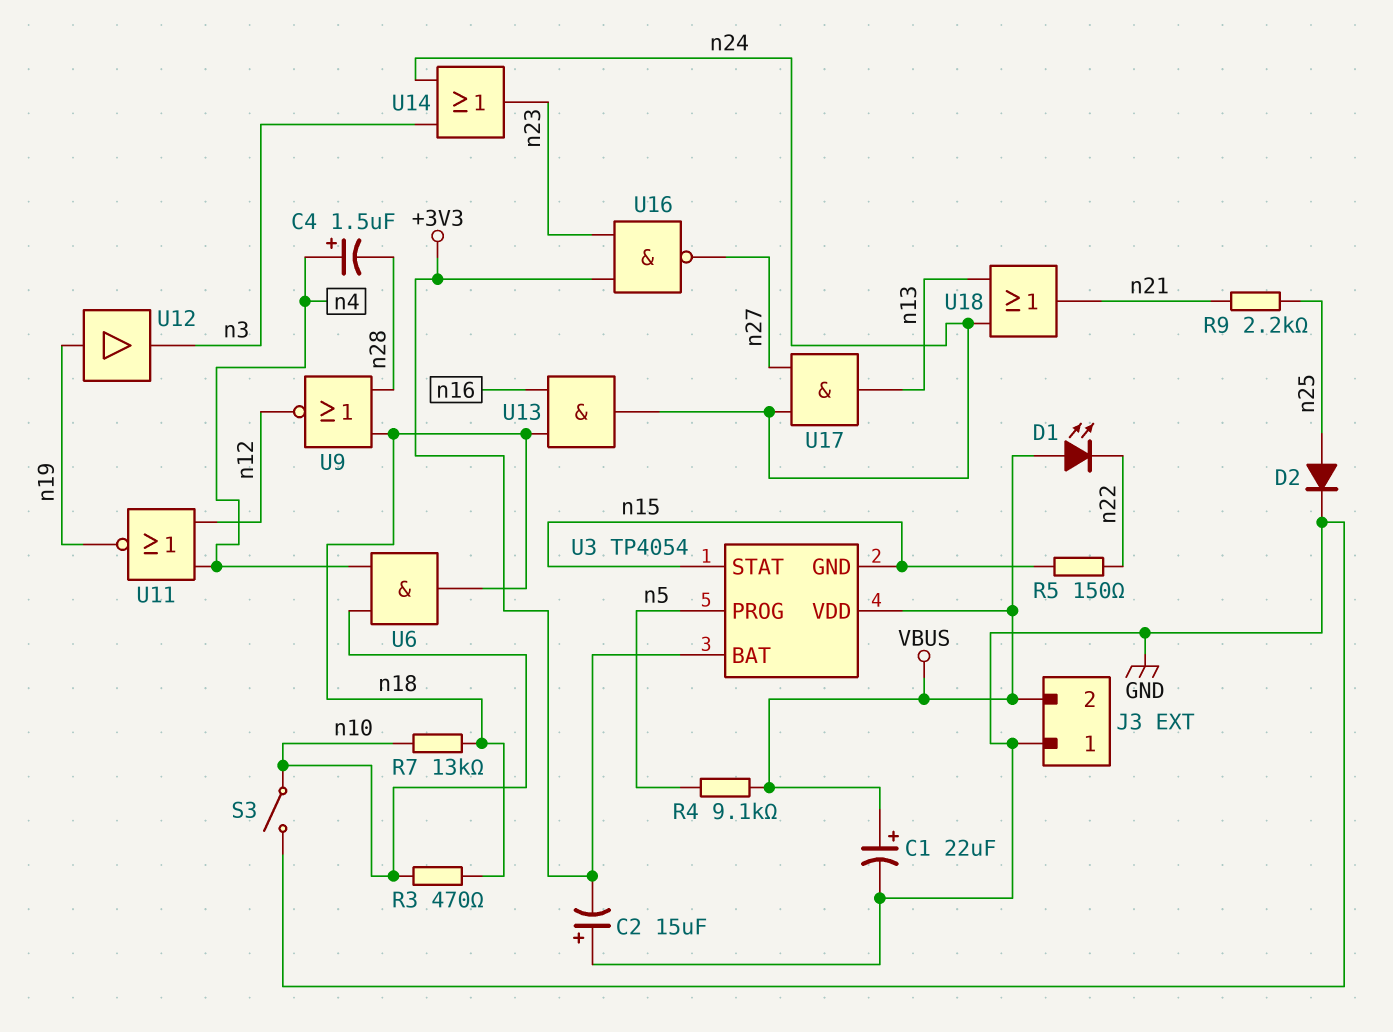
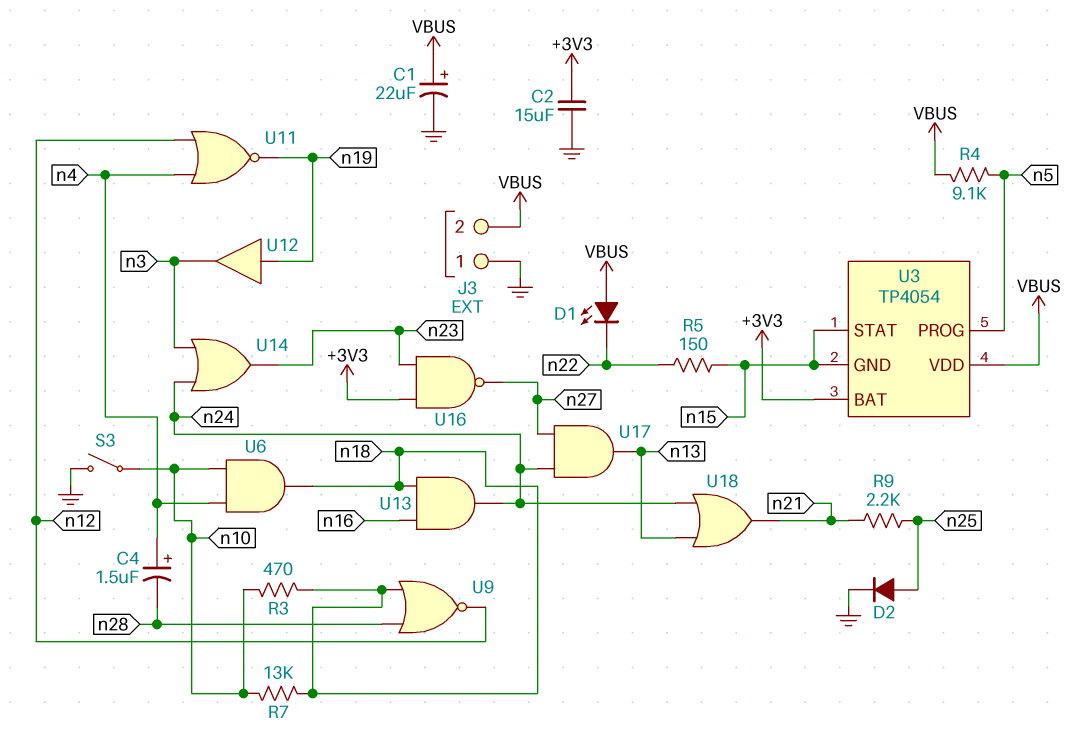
C2: 15uF (plus GND, minus +3V3) -> 15uF (+3V3, GND)

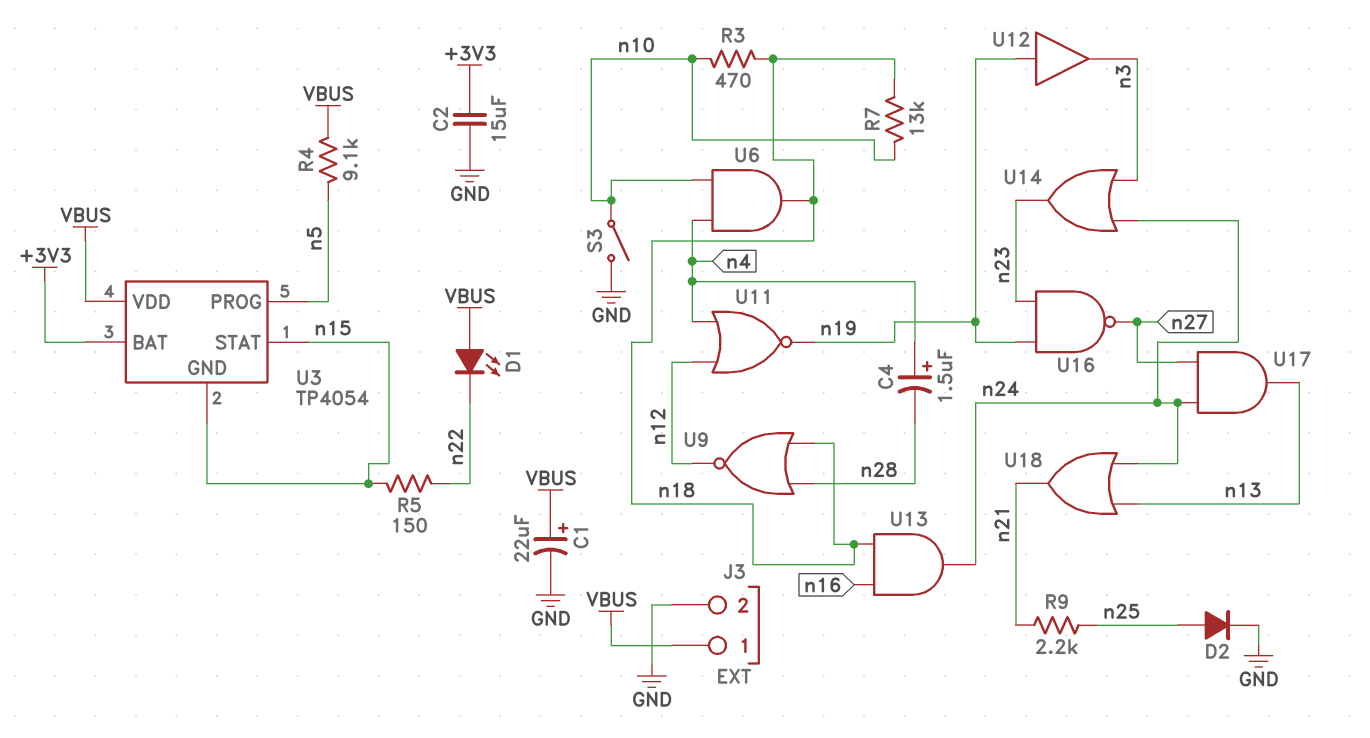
J3 pin 1: GND -> VBUS
J3 pin 2: VBUS -> GND
U16: NAND (in +3V3, in n23, out n27) -> NAND (in n19, in n23, out n27)

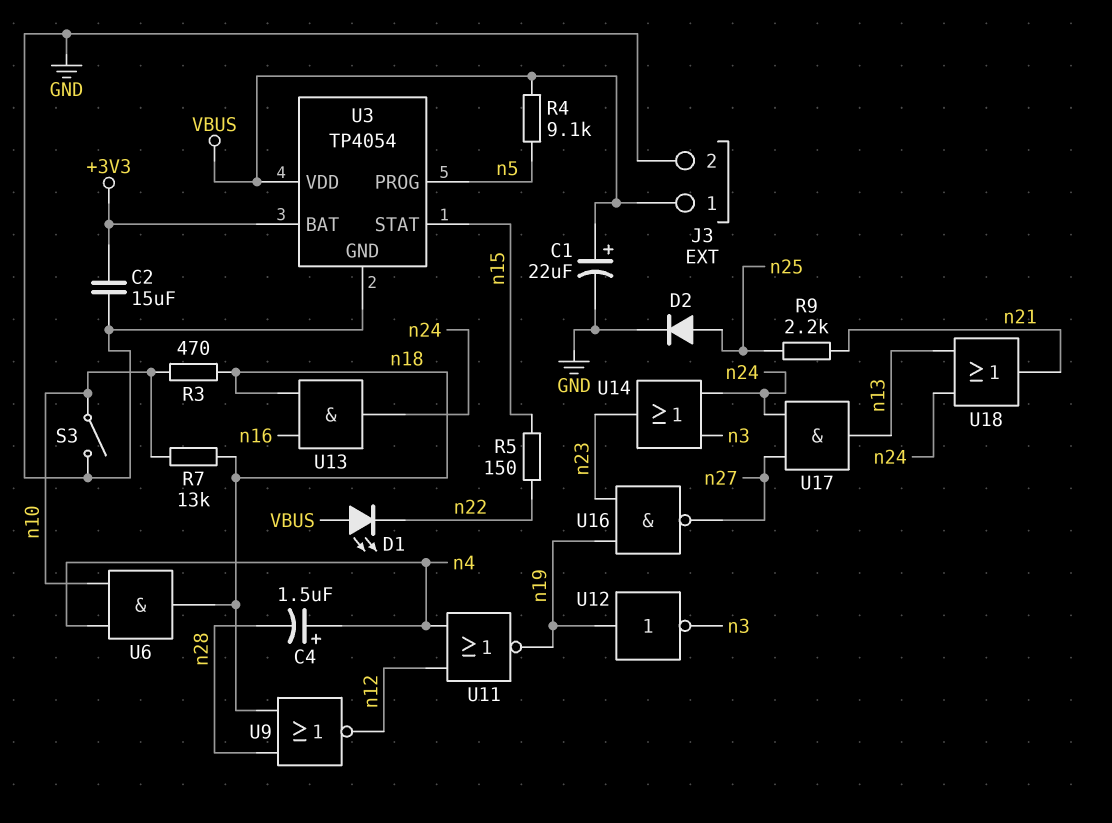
U3 pin GND: n15 -> GND
U12: buffer (in n19, out n3) -> NOT (in n19, out n3)

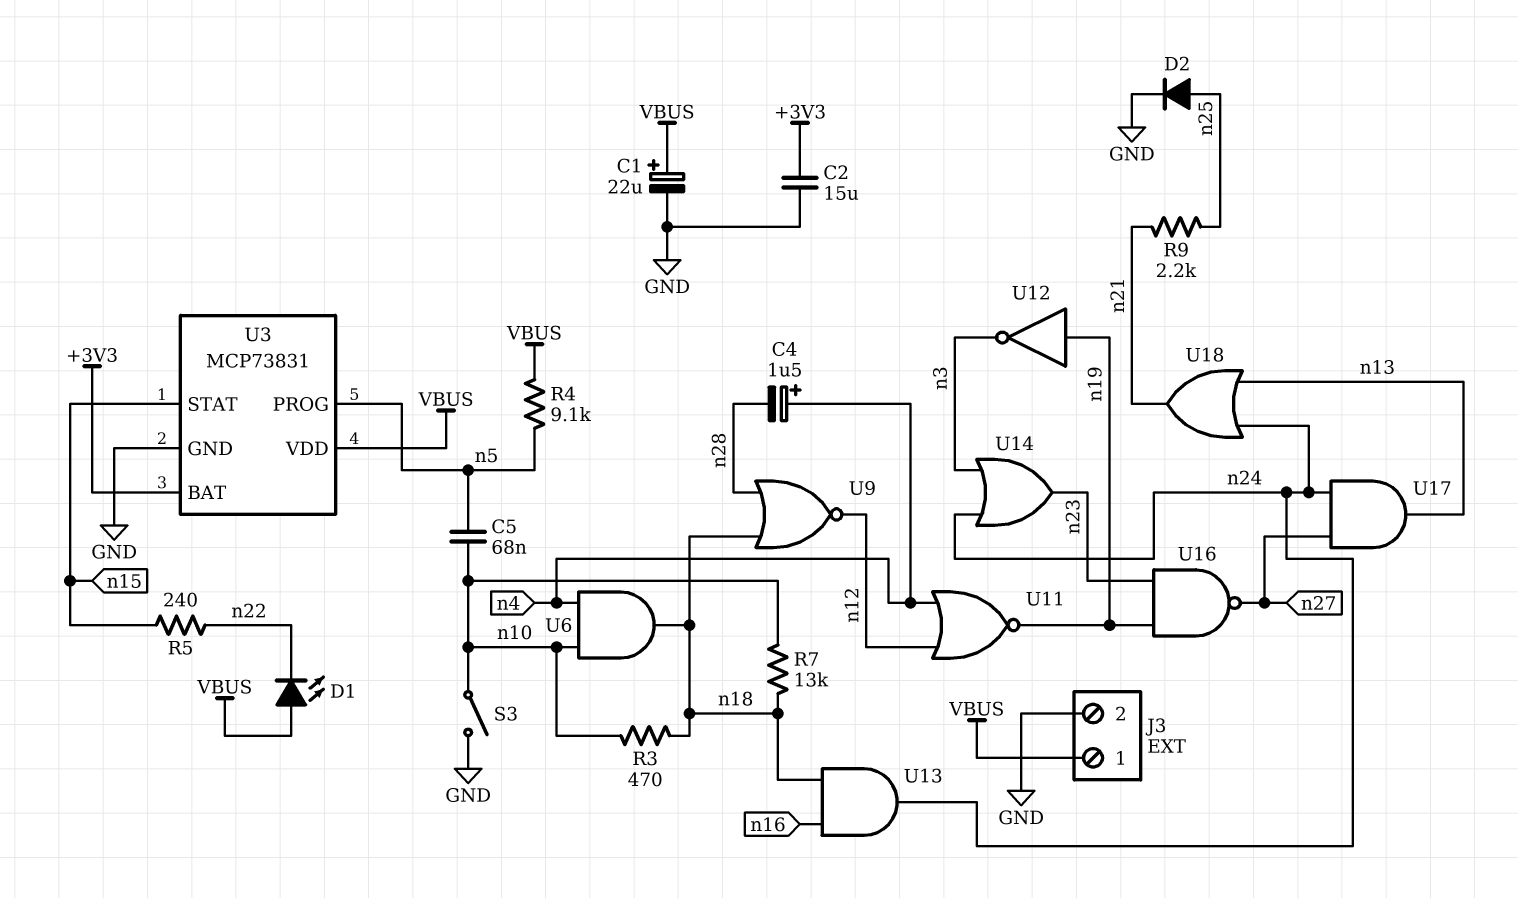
C5: none -> 68nF (n5, n10)
R5: 150 (n15, n22) -> 240 (n15, n22)
U3: TP4054 -> MCP73831

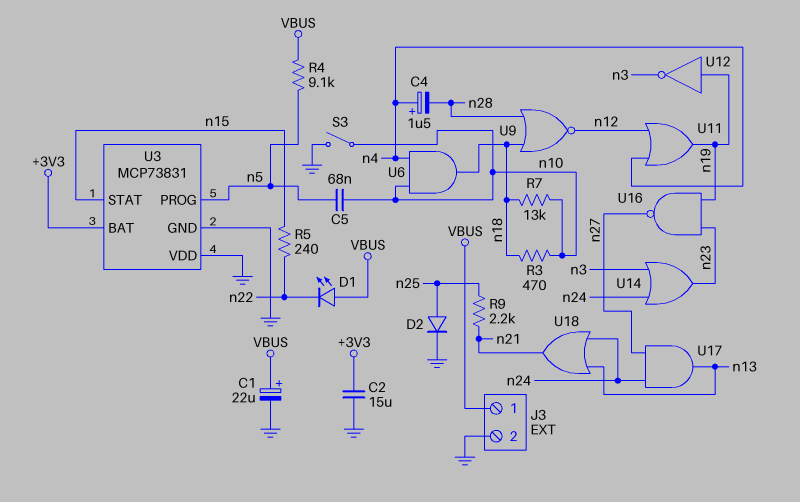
U3 pin VDD: VBUS -> GND
U11: NOR (in n4, in n12, out n19) -> OR (in n4, in n12, out n19)
U13: AND (in n16, in n18, out n24) -> none

